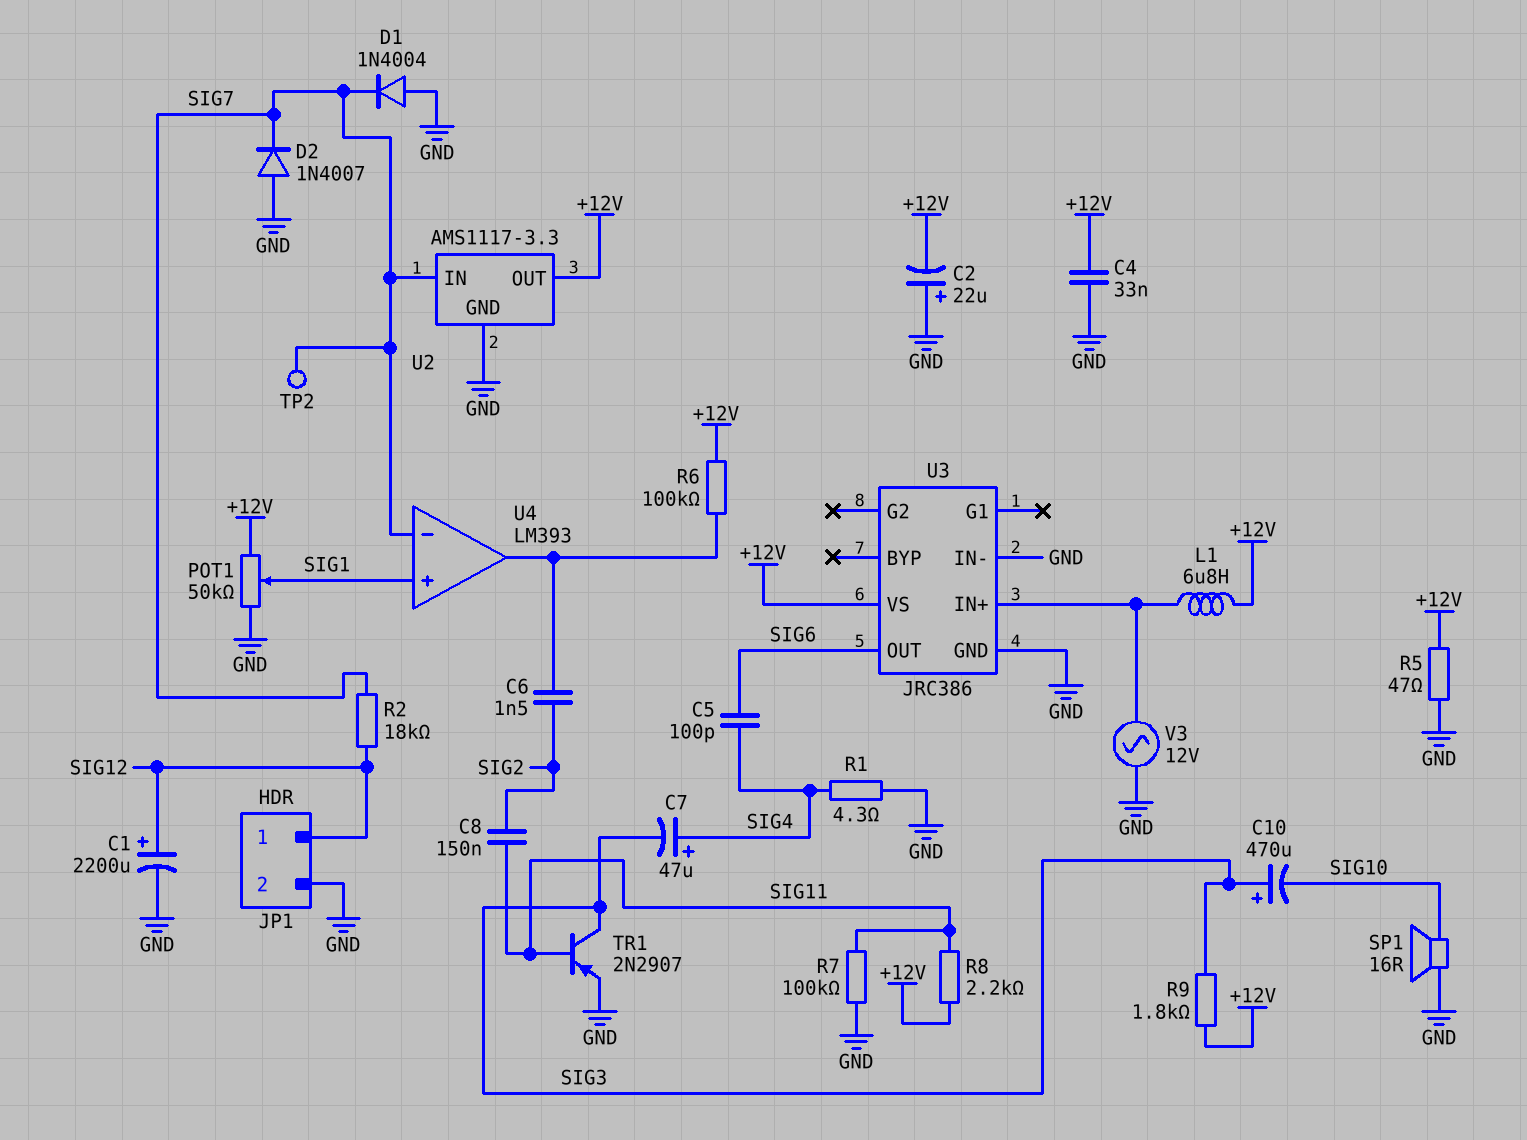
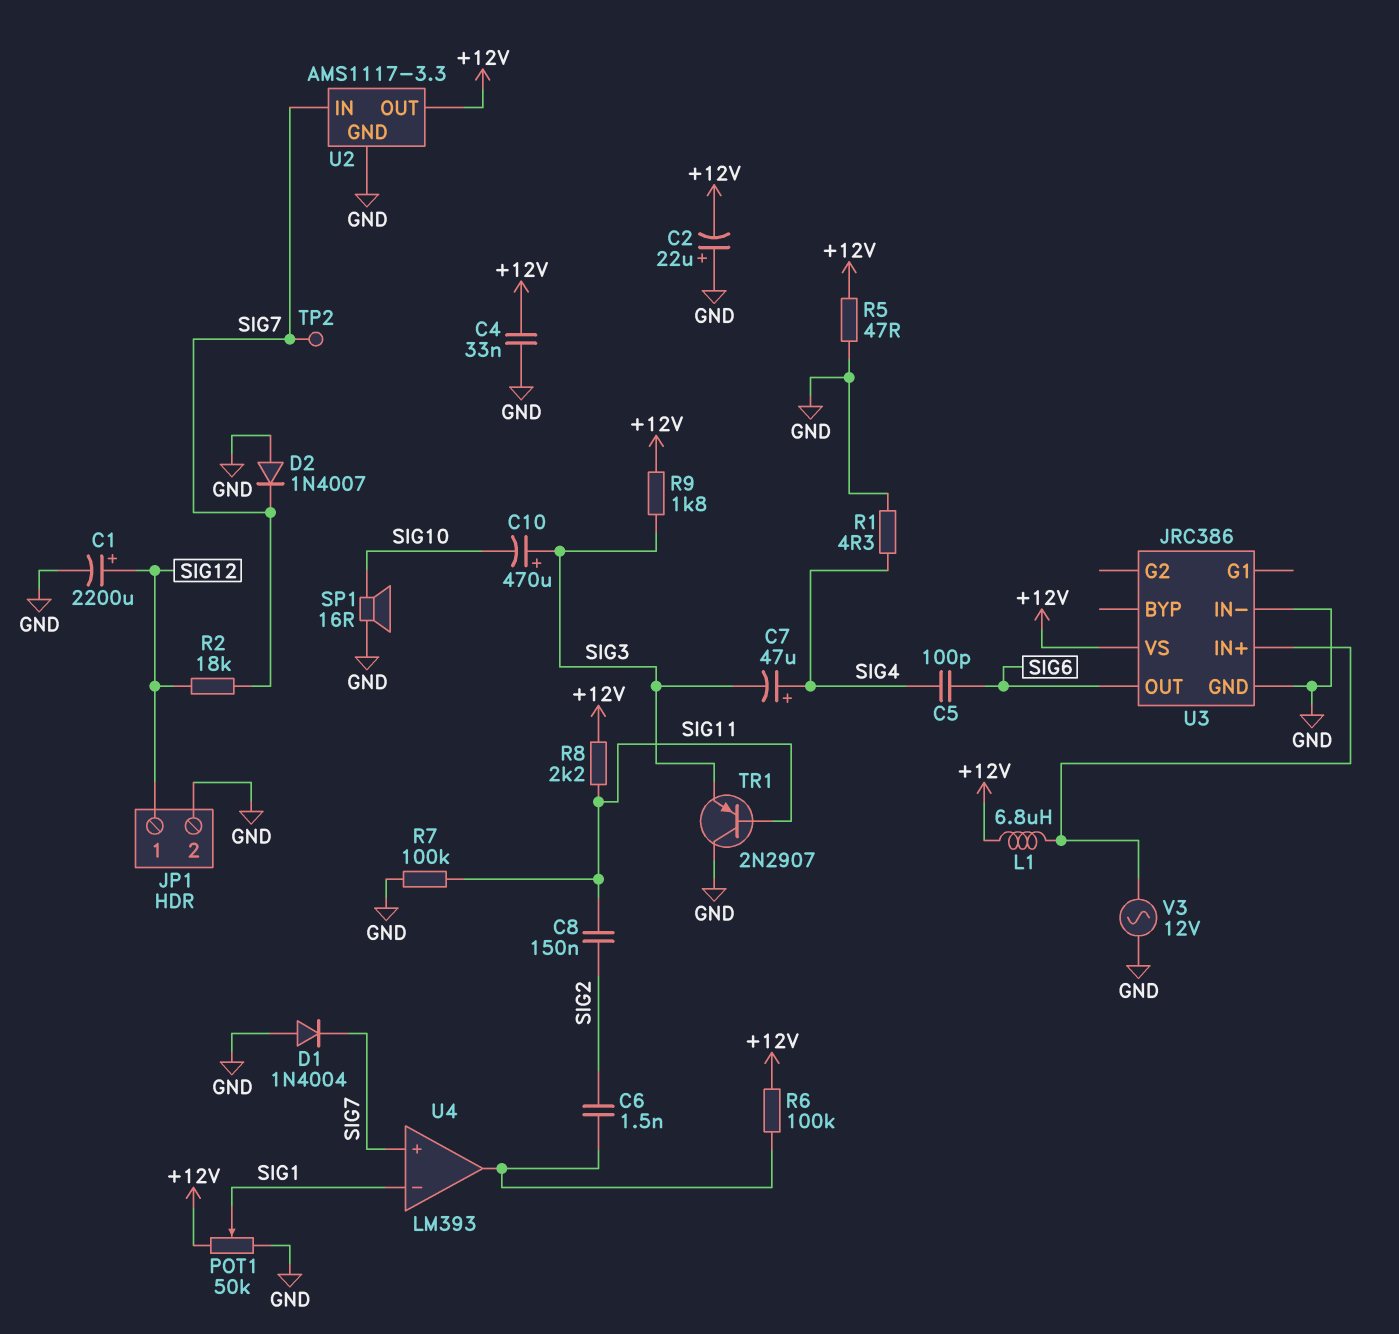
TR1: PNP 2N2907 (B SIG11, C SIG3, E GND) -> PNP 2N2907 (B SIG11, C GND, E SIG3)
U4 pin in+: SIG1 -> SIG7
U4 pin in-: SIG7 -> SIG1

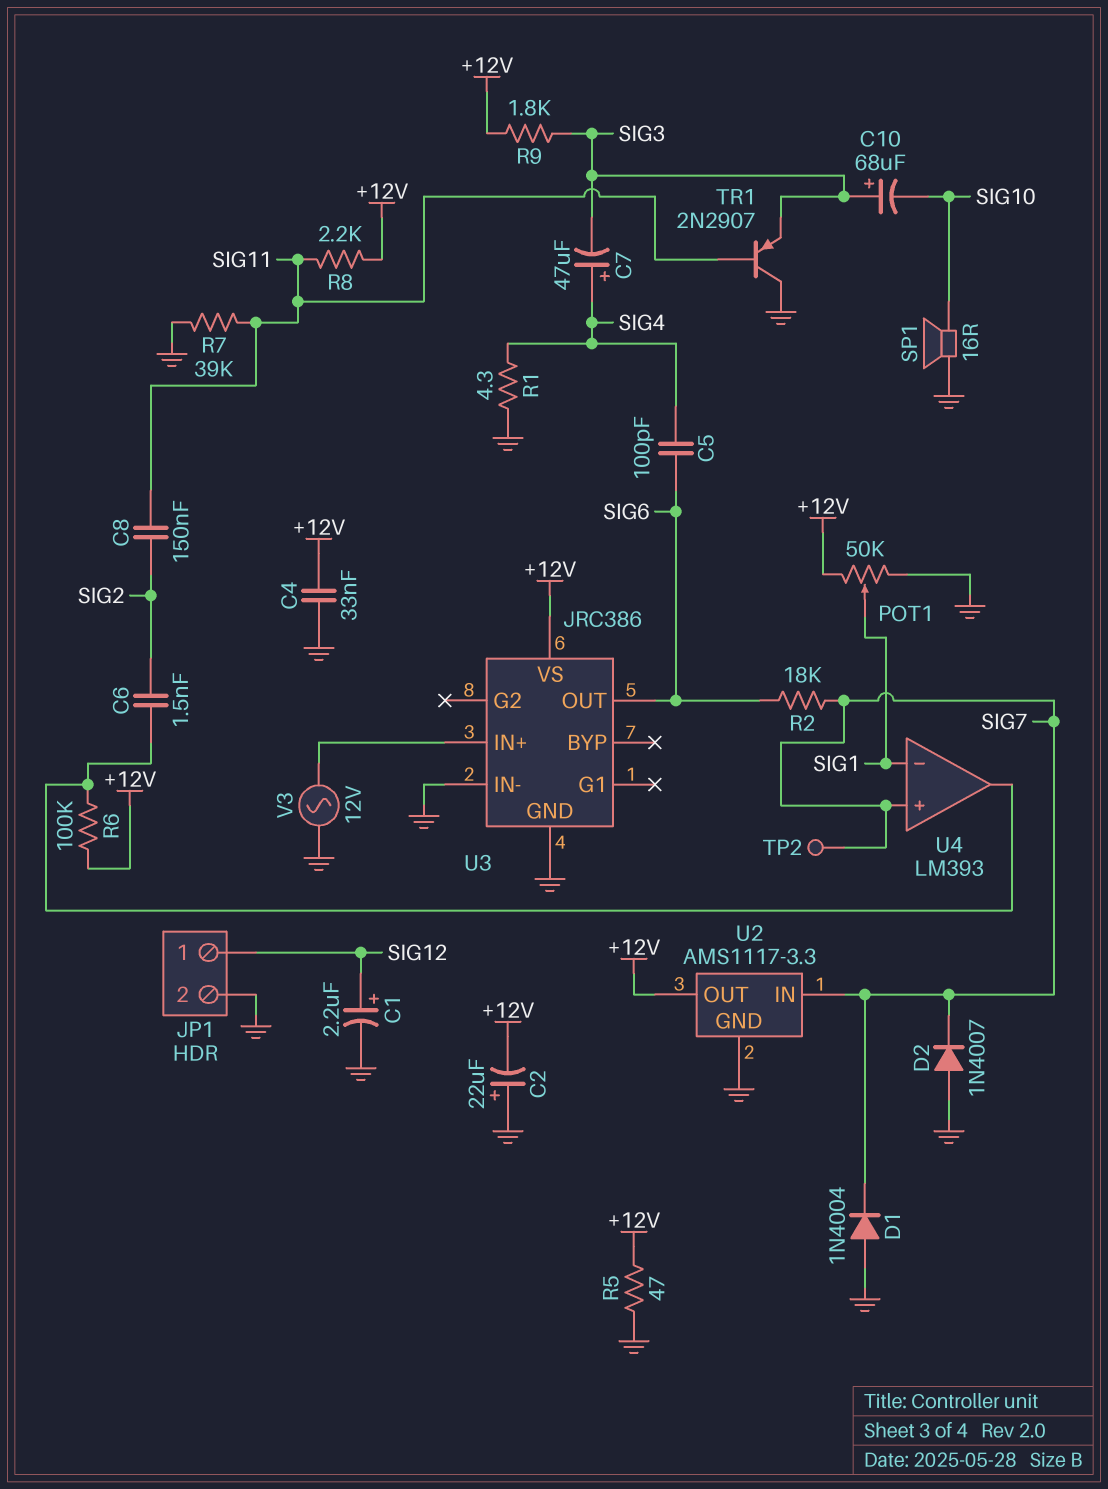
C1: 2200uF (plus SIG12, minus GND) -> 2.2uF (plus SIG12, minus GND)
C10: 470uF (plus SIG3, minus SIG10) -> 68uF (plus SIG3, minus SIG10)
L1: 6.8uH (+12V, U3/IN+) -> none
R2: 18k (SIG7, SIG12) -> 18k (SIG6, SIG7)
R7: 100k (GND, SIG11) -> 39k (GND, SIG11)

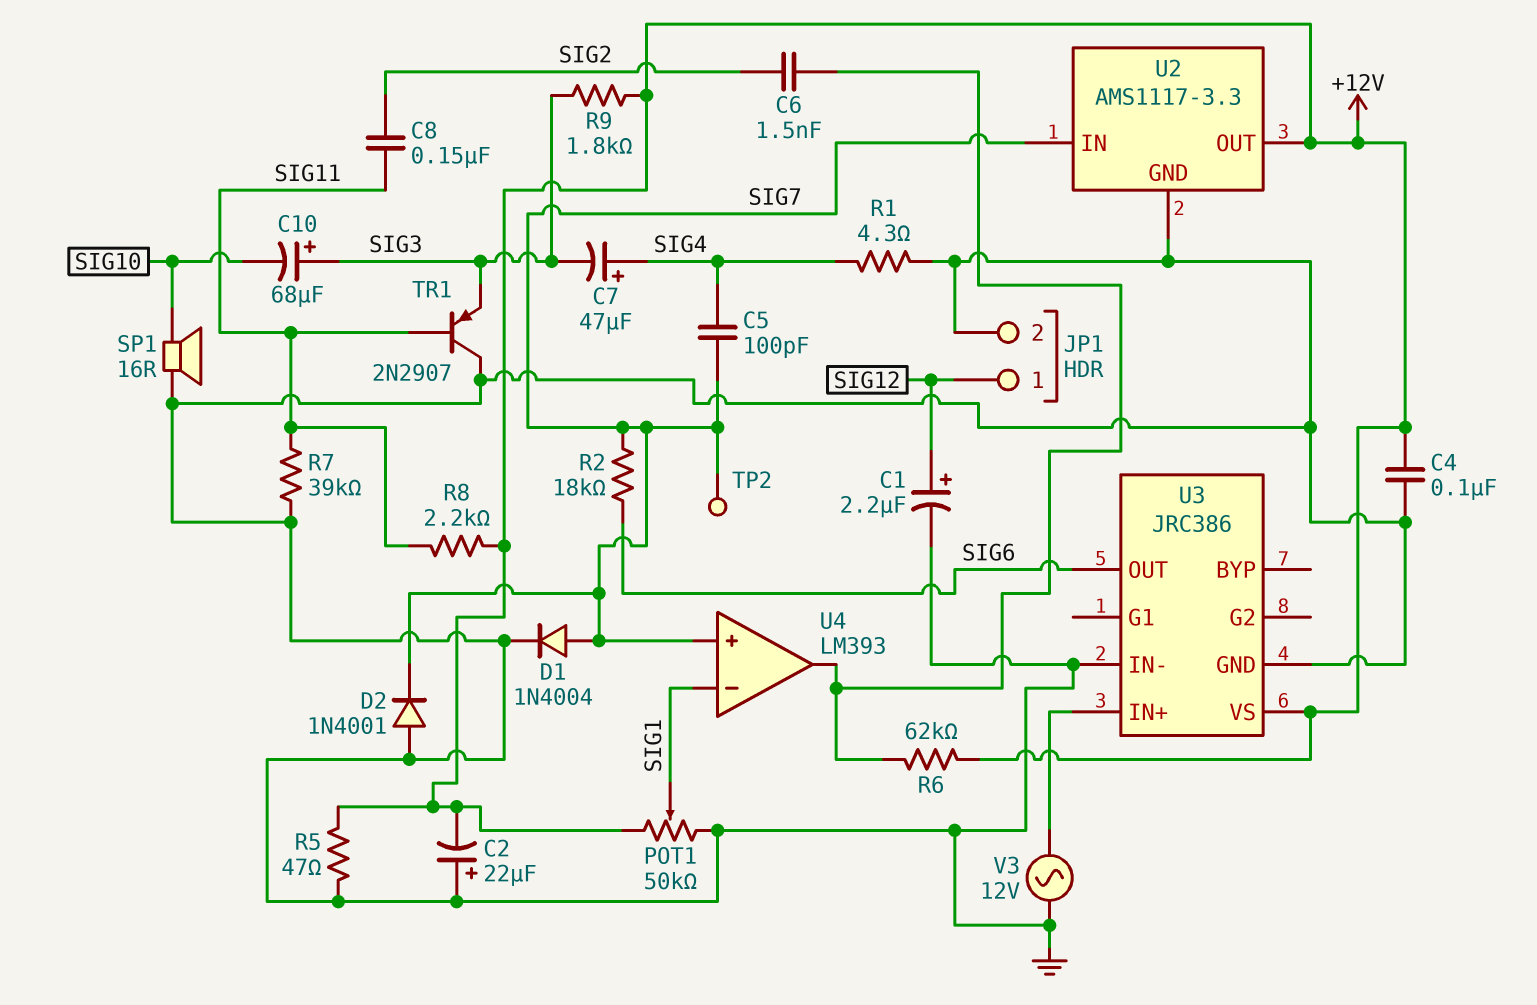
C4: 33nF (+12V, GND) -> 100nF (+12V, GND)
C5: 100pF (SIG4, SIG6) -> 100pF (SIG4, SIG7)
D1: diode 1N4004 (A GND, K SIG7) -> diode 1N4004 (A SIG7, K GND)
D2: diode 1N4007 (A GND, K SIG7) -> diode 1N4001 (A GND, K SIG7)
R6: 100k (+12V, U4/out) -> 62k (+12V, U4/out)

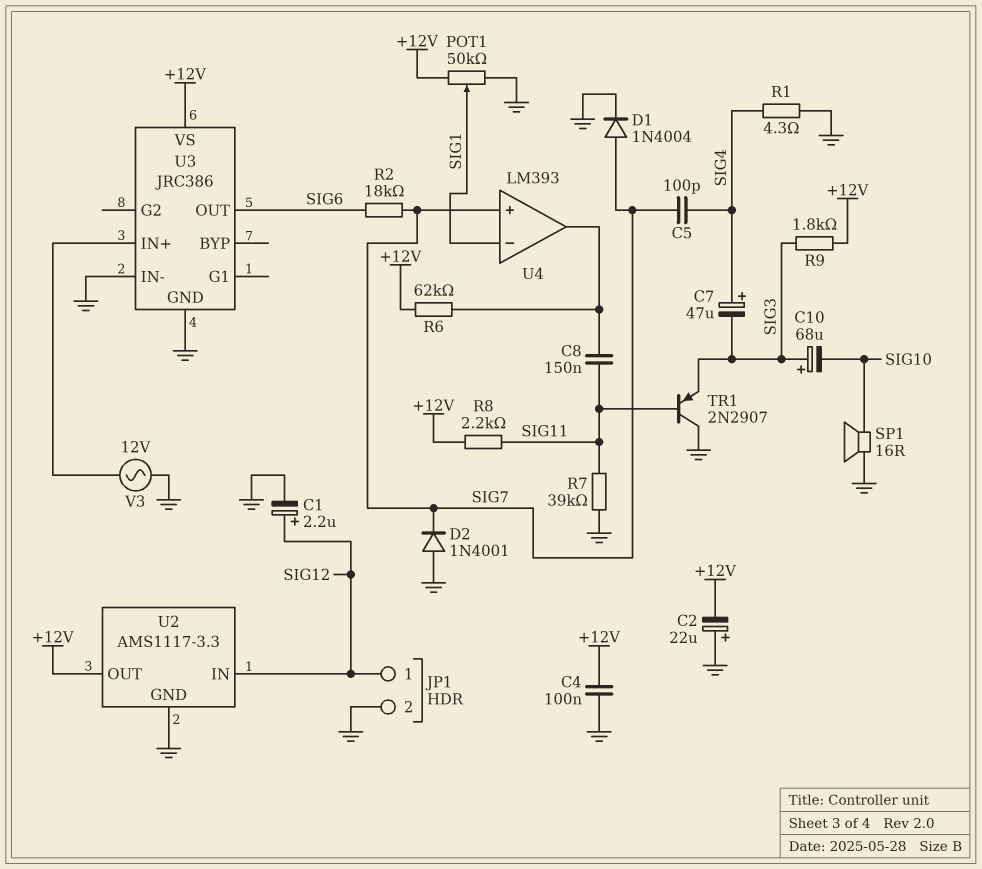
C6: 1.5nF (SIG2, U4/out) -> none
C8: 150nF (SIG2, SIG11) -> 150nF (SIG11, U4/out)
R5: 47 (+12V, GND) -> none
TP2: test point (SIG7) -> none
U2 pin IN: SIG7 -> SIG12

